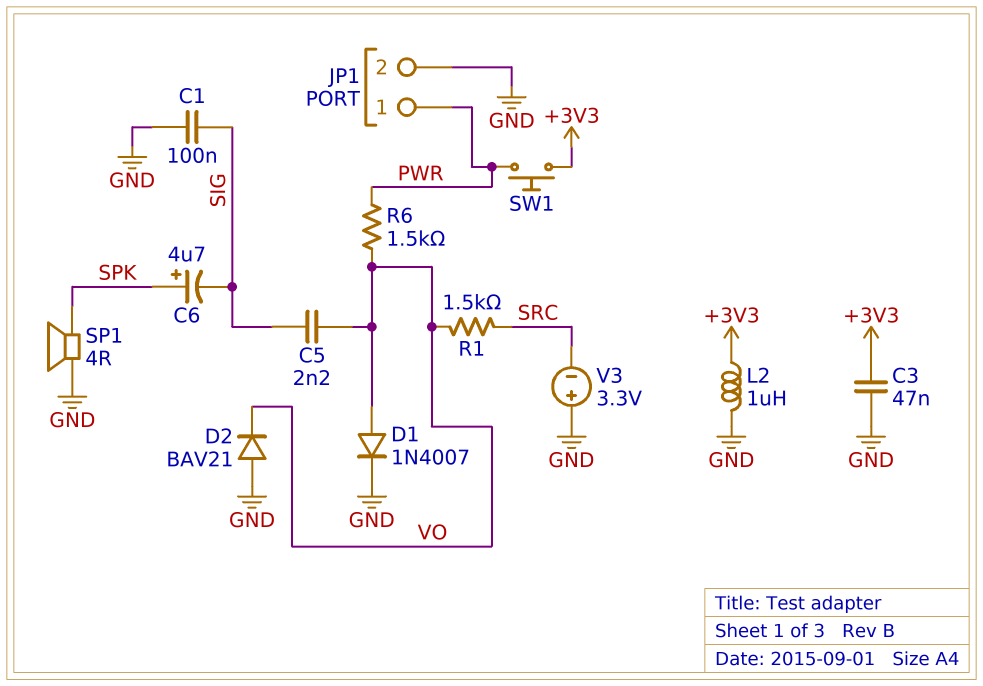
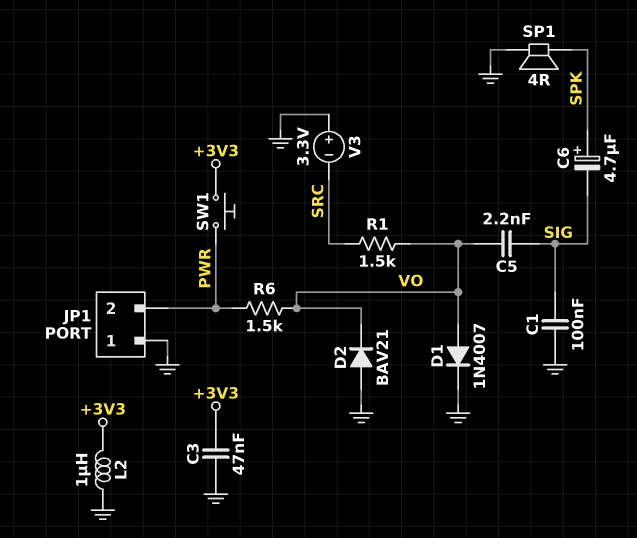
JP1 pin 1: PWR -> GND
JP1 pin 2: GND -> PWR

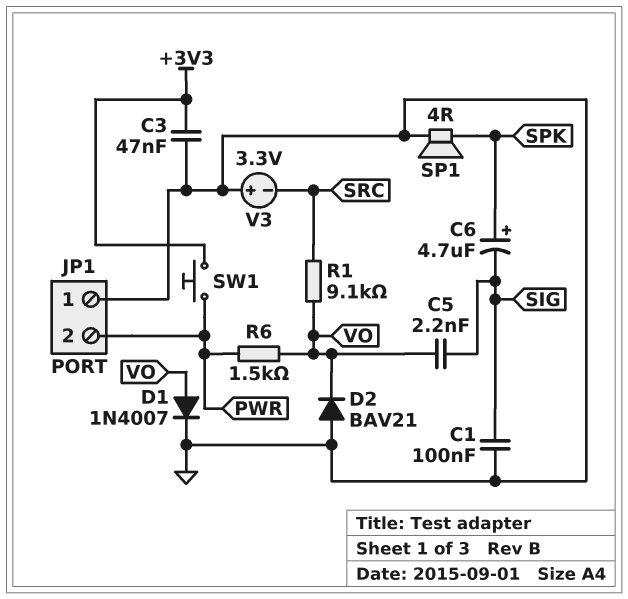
L2: 1uH (+3V3, GND) -> none
R1: 1.5k (SRC, VO) -> 9.1k (SRC, VO)

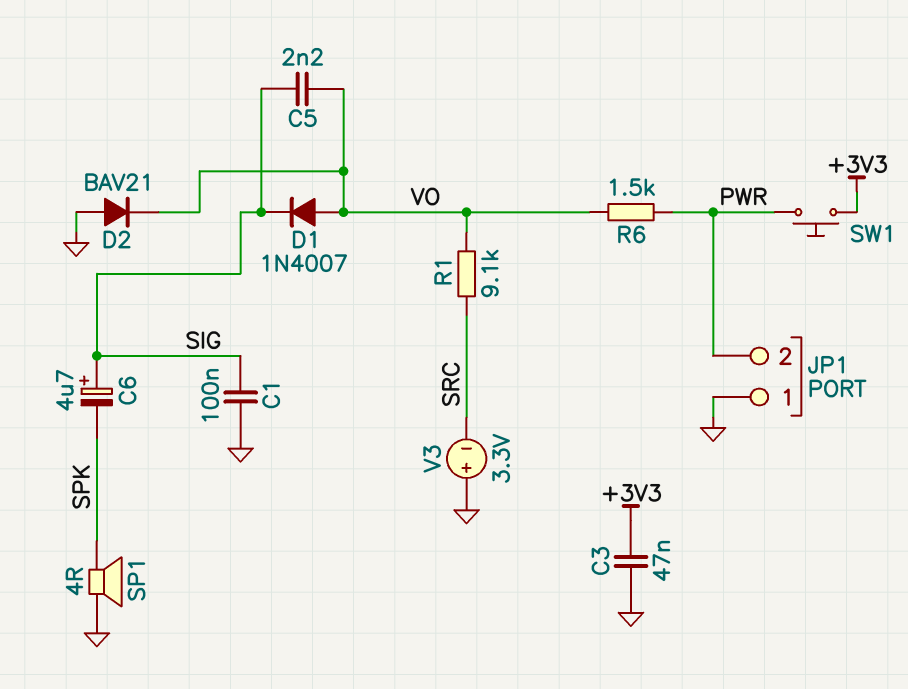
C6: 4.7uF (plus SPK, minus SIG) -> 4.7uF (plus SIG, minus SPK)
D1: diode 1N4007 (A VO, K GND) -> diode 1N4007 (A VO, K SIG)

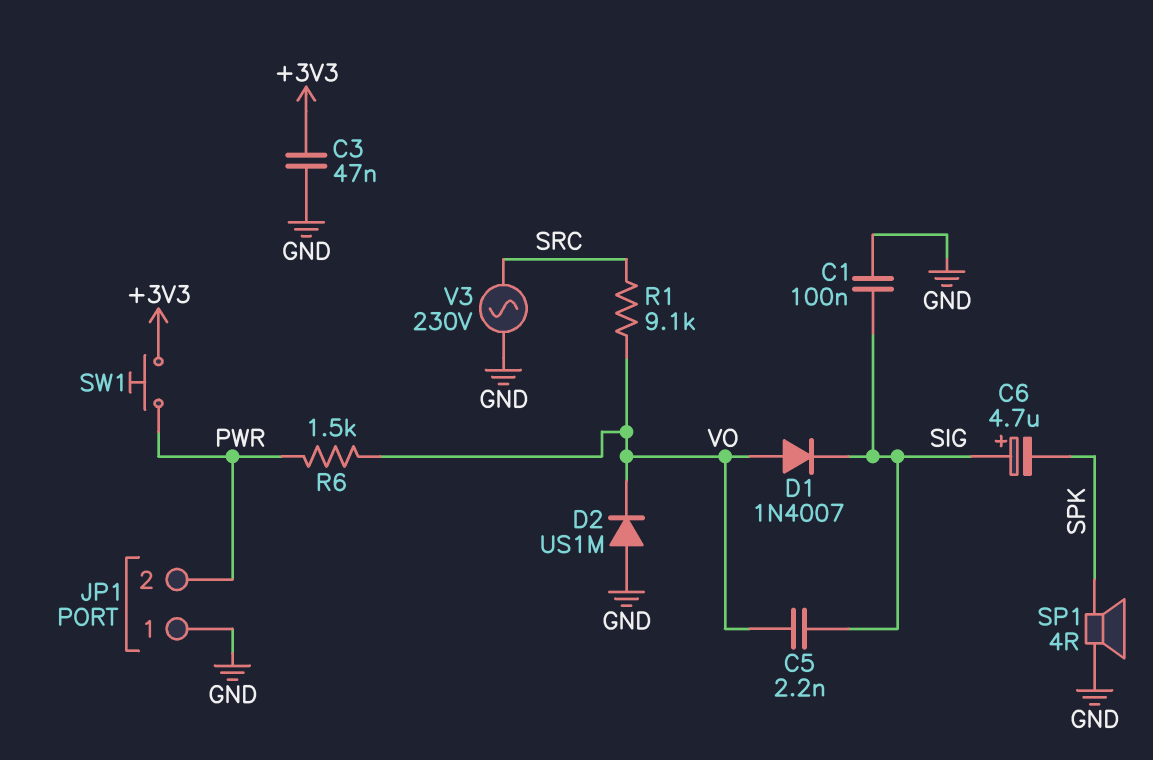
D2: diode BAV21 (A GND, K VO) -> diode US1M (A GND, K VO)
V3: 3.3V (plus GND, minus SRC) -> AC 230V (GND, SRC)

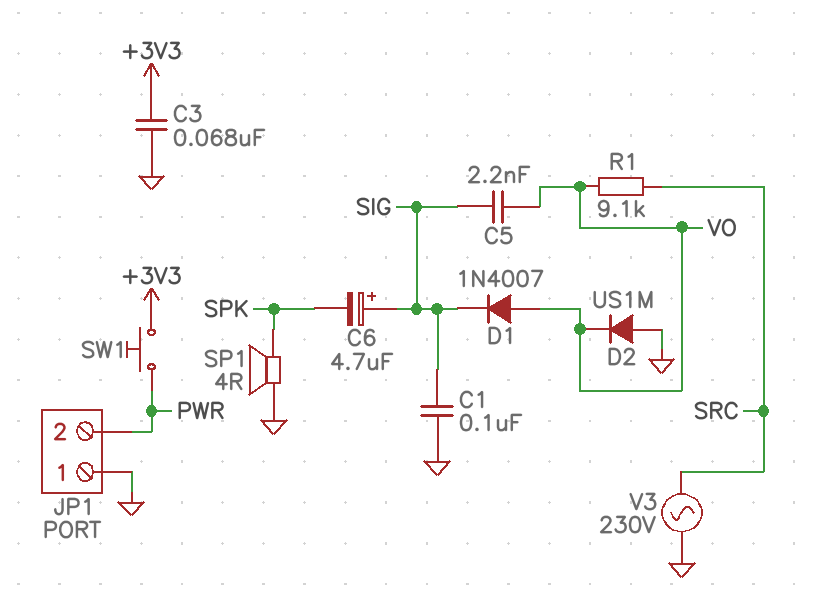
C3: 47nF (+3V3, GND) -> 68nF (+3V3, GND)
R6: 1.5k (PWR, VO) -> none

